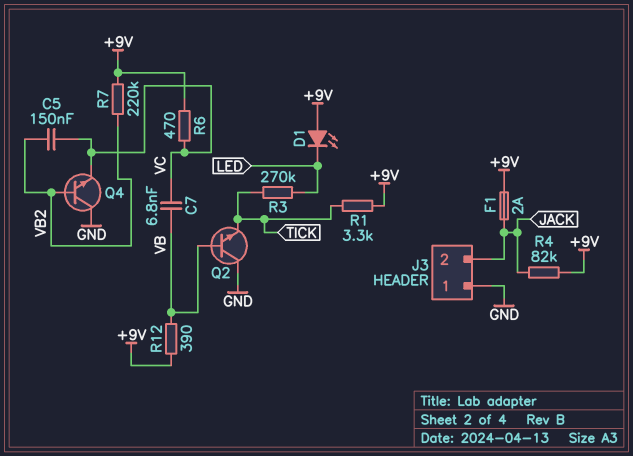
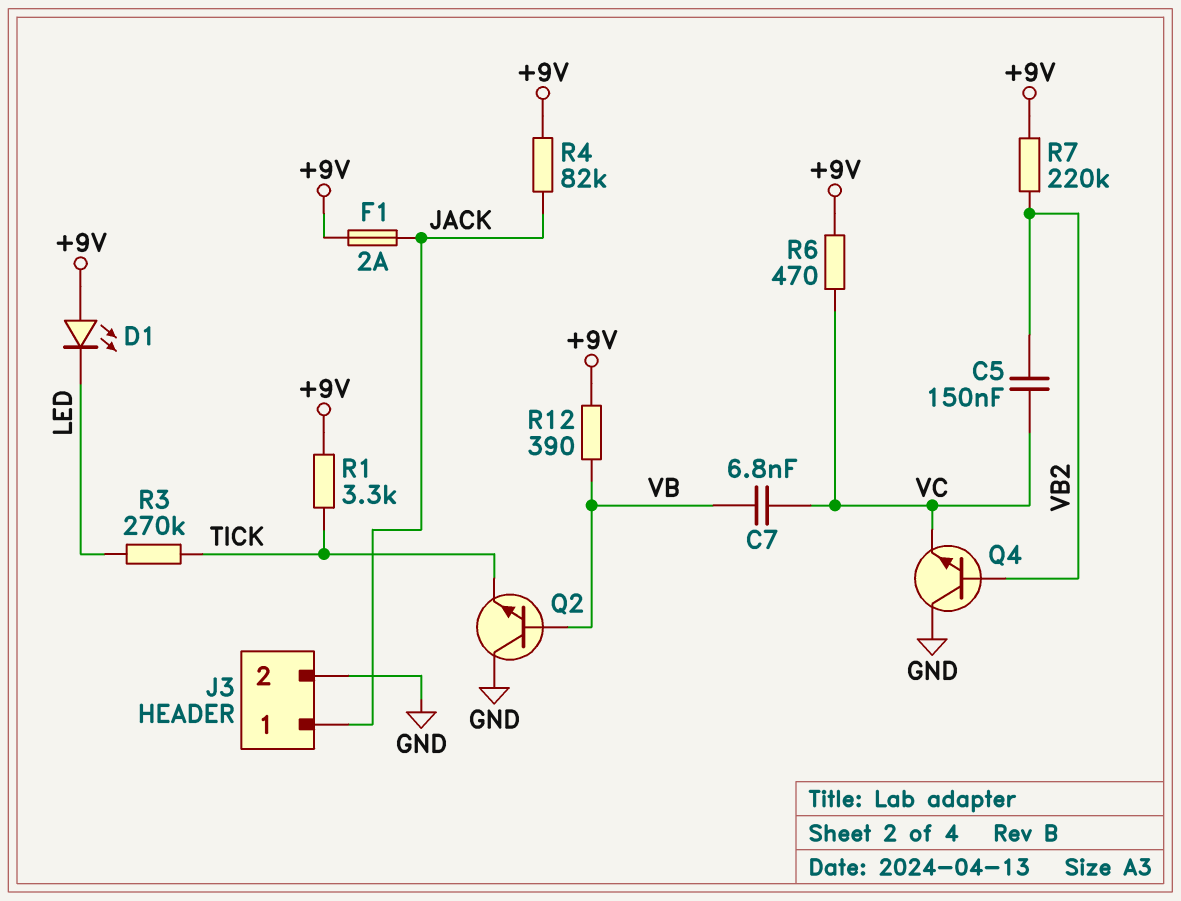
J3 pin 1: GND -> JACK
J3 pin 2: JACK -> GND

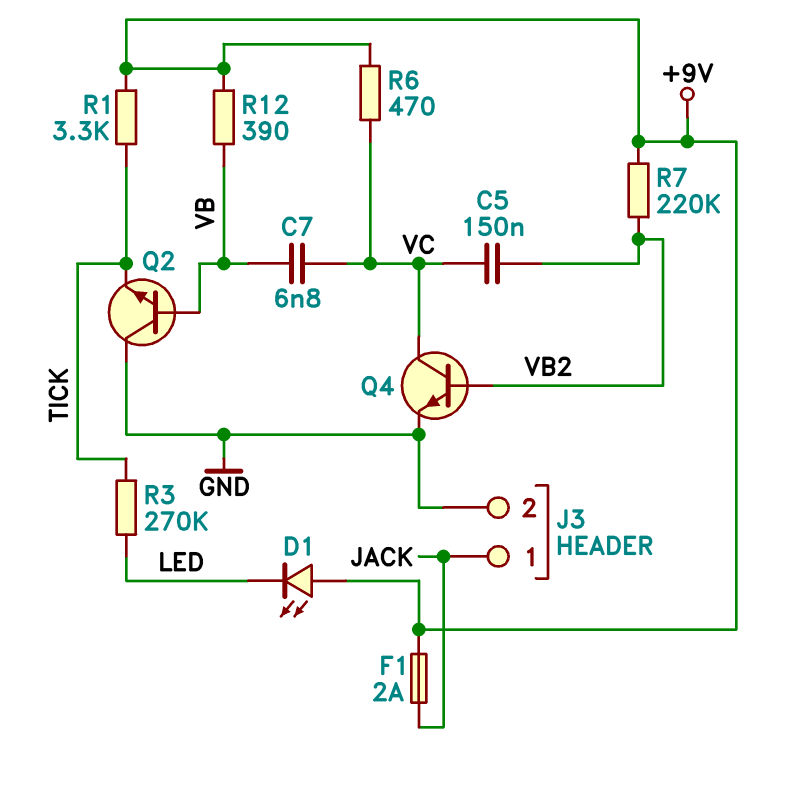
Q4: NPN (B VB2, C GND, E VC) -> NPN (B VB2, C VC, E GND)
R4: 82k (+9V, JACK) -> none

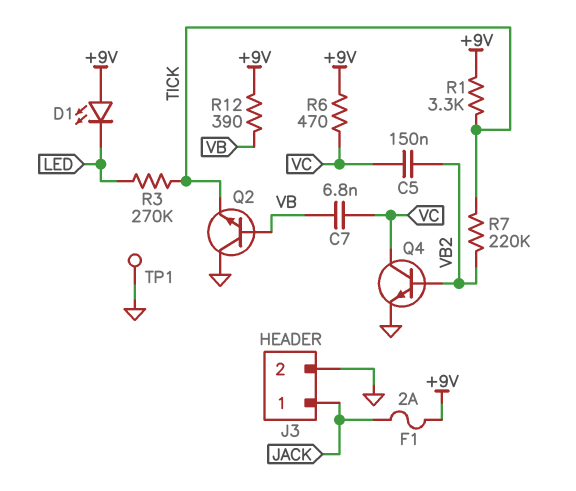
R7: 220k (+9V, VB2) -> 220k (TICK, VB2)
TP1: none -> test point (GND)

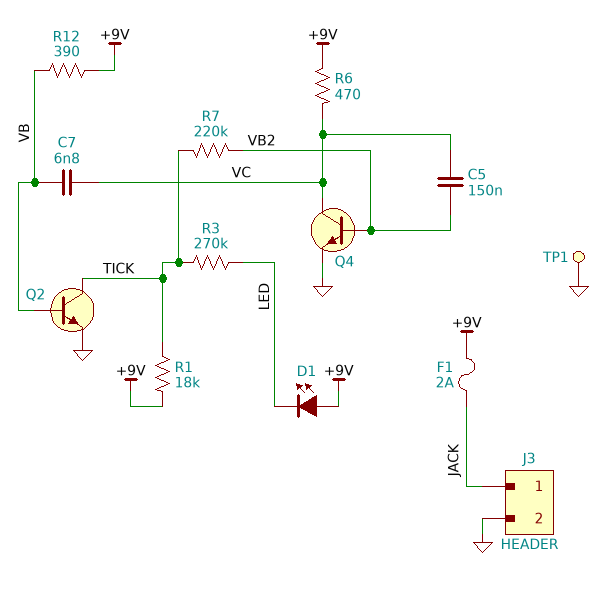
Q2: NPN (B VB, C GND, E TICK) -> NPN (B VB, C TICK, E GND)
R1: 3.3k (+9V, TICK) -> 18k (+9V, TICK)

